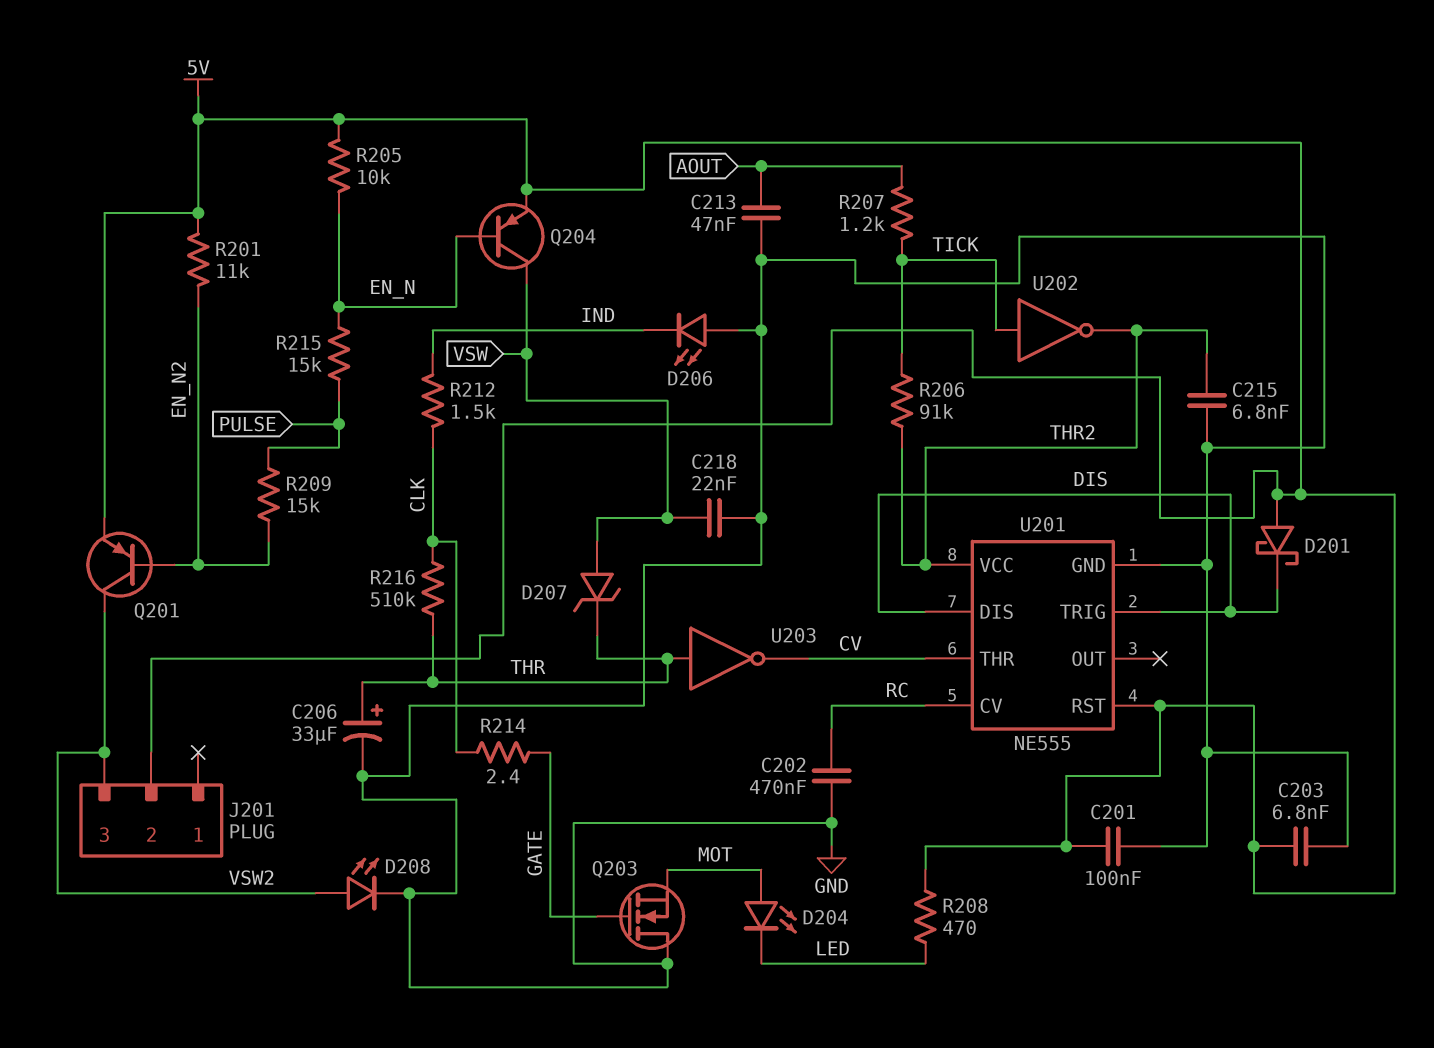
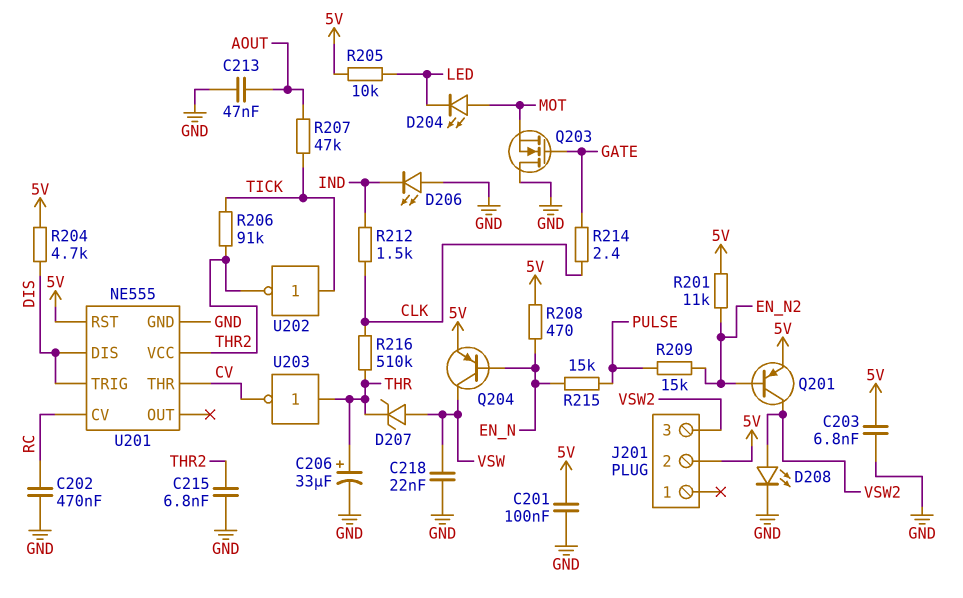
D201: schottky (A 5V, K DIS) -> none
R204: none -> 4.7k (5V, DIS)
R205: 10k (5V, EN_N) -> 10k (5V, LED)
R207: 1.2k (AOUT, TICK) -> 47k (AOUT, TICK)
R208: 470 (5V, LED) -> 470 (5V, EN_N)

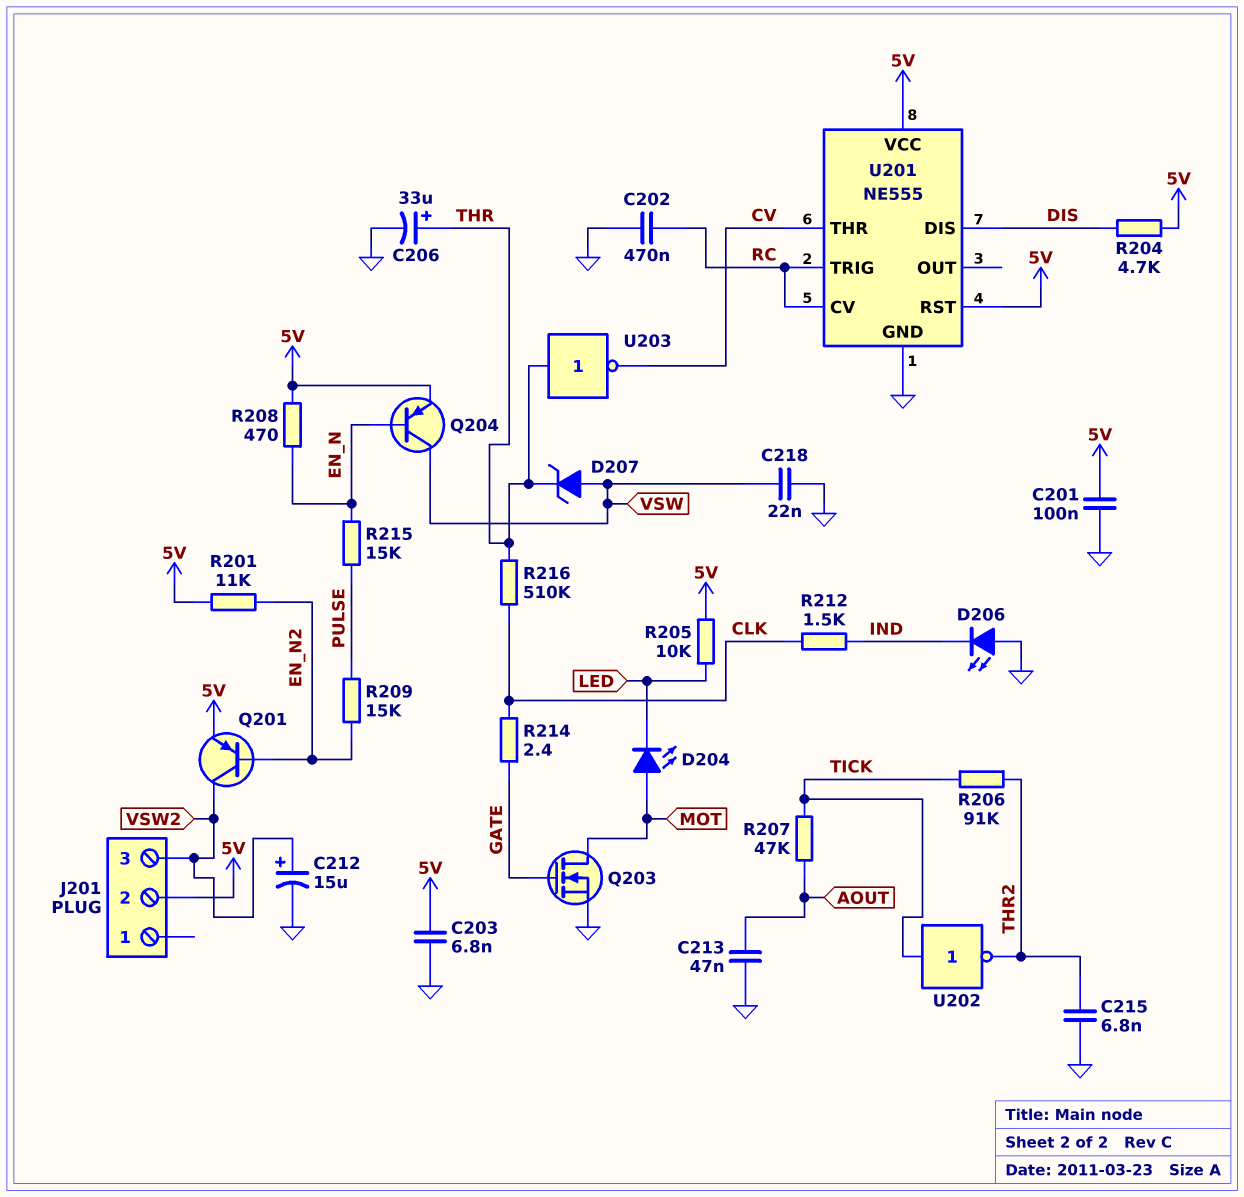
C212: none -> 15uF (plus VSW2, minus GND)
D208: LED (A VSW2, K GND) -> none
Q203: NMOS (G GATE, D GND, S MOT) -> NMOS (G GATE, D MOT, S GND)
U201 pin TRIG: DIS -> RC
U201 pin VCC: THR2 -> 5V

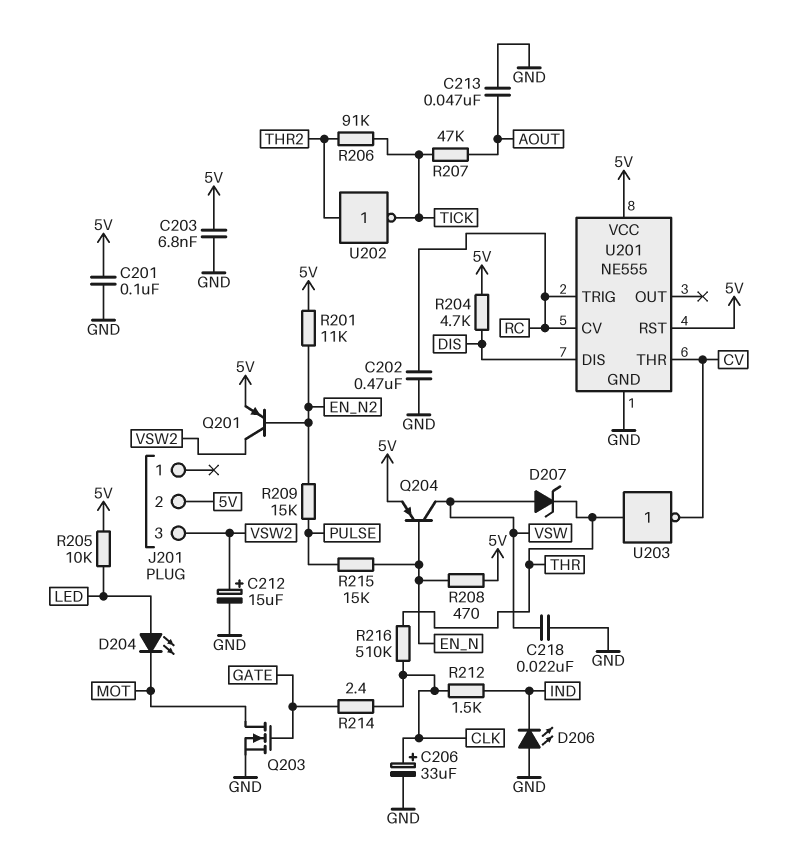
C206: 33uF (plus THR, minus GND) -> 33uF (plus CLK, minus GND)
C215: 6.8nF (GND, THR2) -> none
D204: LED (A MOT, K LED) -> LED (A LED, K MOT)
U202: NOT (in TICK, out THR2) -> NOT (in THR2, out TICK)

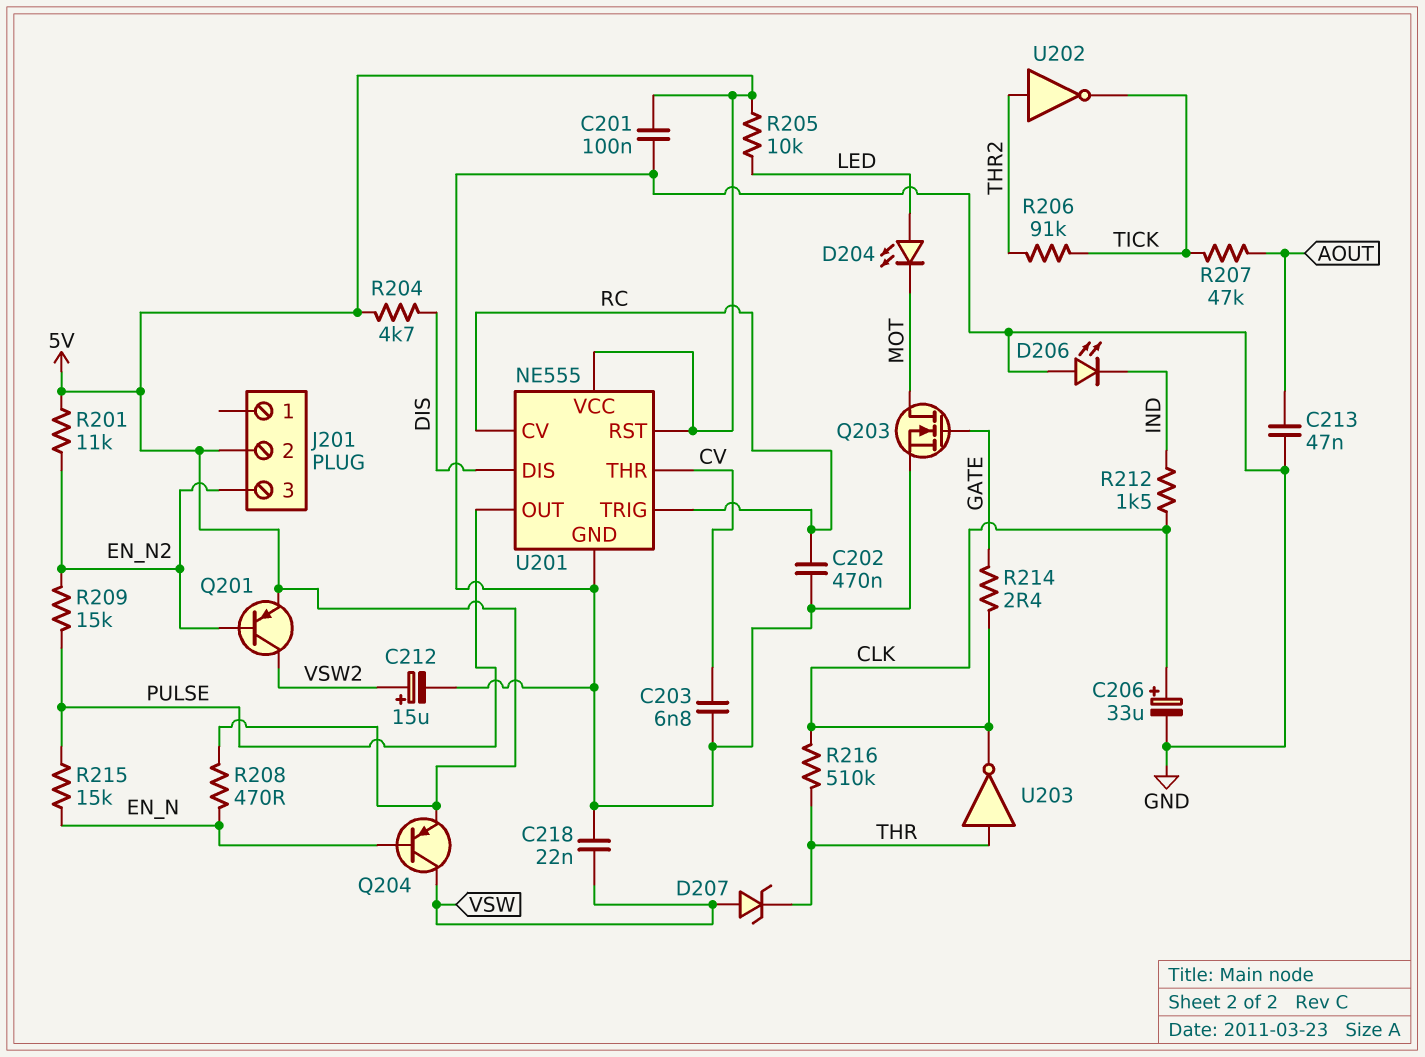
C203: 6.8nF (5V, GND) -> 6.8nF (CV, GND)
J201 pin 3: VSW2 -> EN_N2
U201 pin OUT: none -> PULSE
U203: NOT (in THR, out CV) -> NOT (in THR, out CLK)

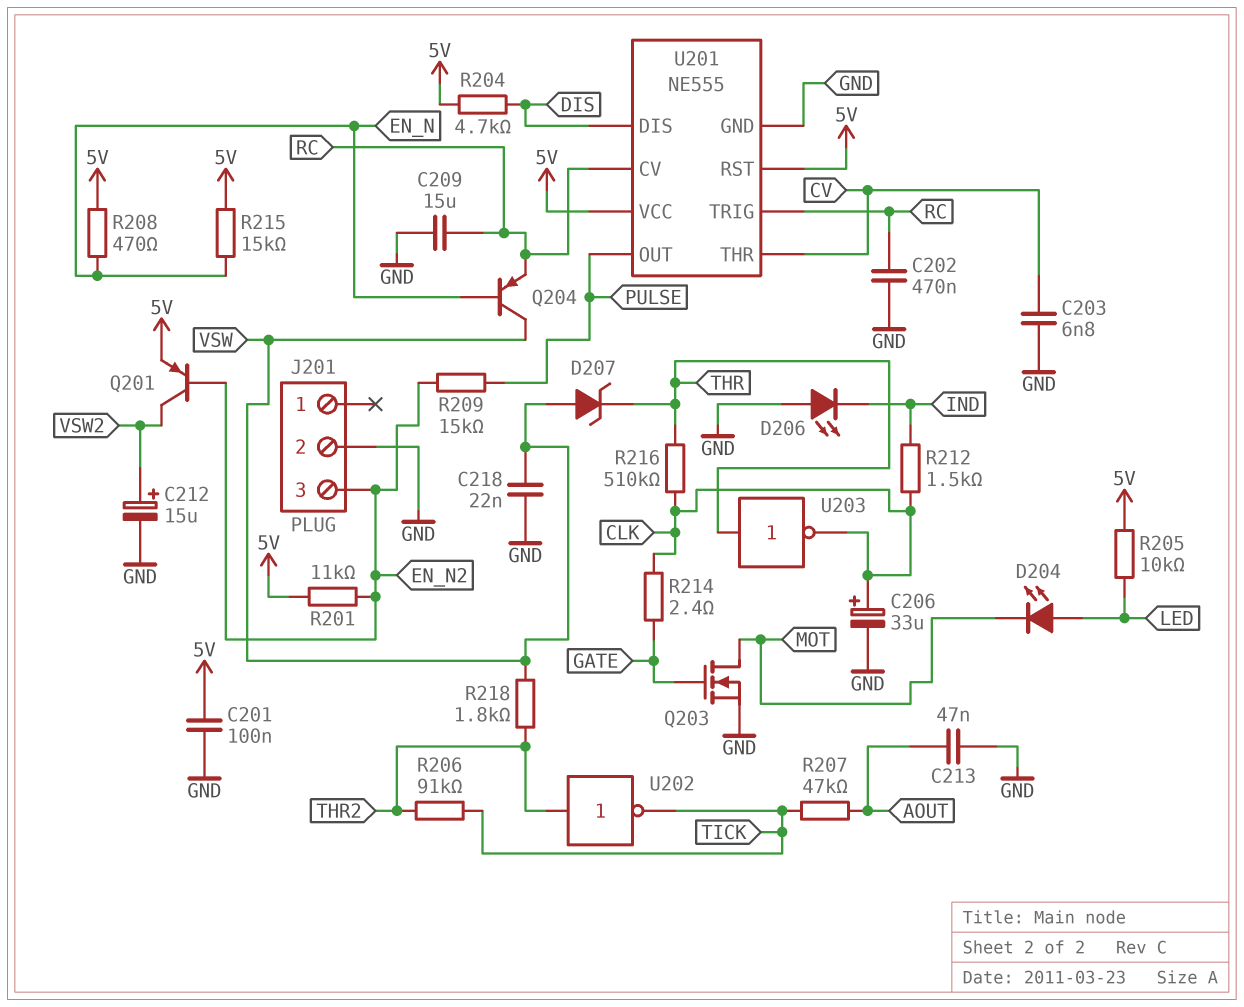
C209: none -> 15uF (GND, RC)
J201 pin 2: 5V -> GND
Q204: PNP (B EN_N, C VSW, E 5V) -> PNP (B EN_N, C VSW, E RC)
R215: 15k (EN_N, PULSE) -> 15k (5V, EN_N)
R218: none -> 1.8k (THR2, VSW)

